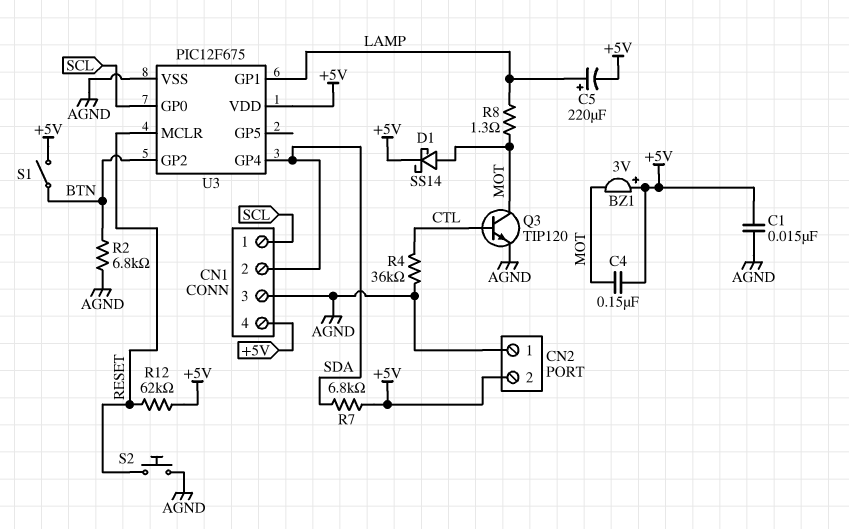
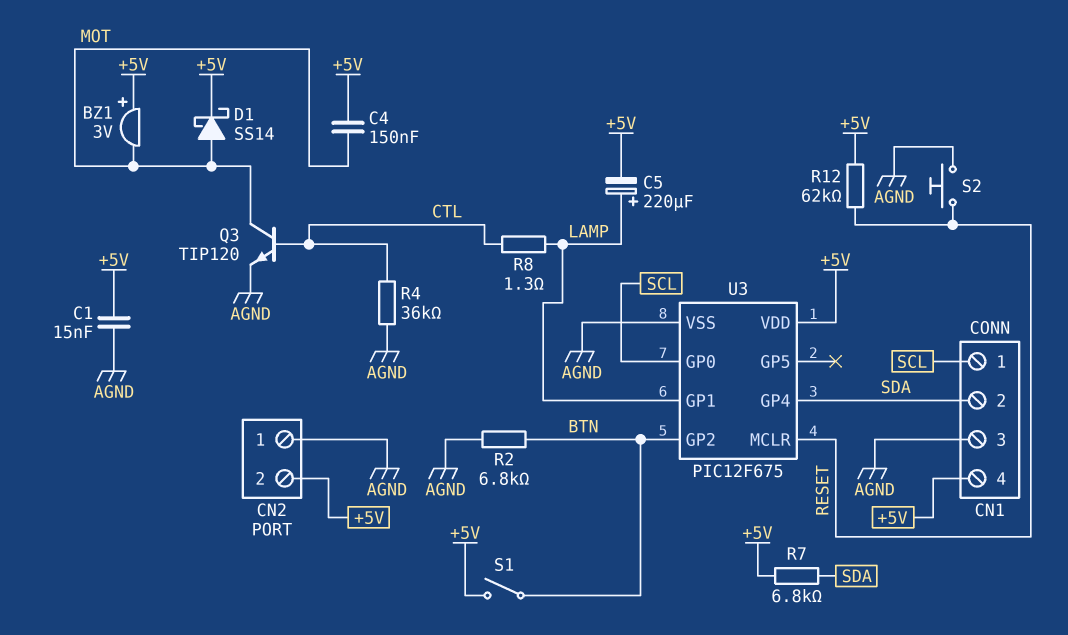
R8: 1.3 (LAMP, MOT) -> 1.3 (CTL, LAMP)

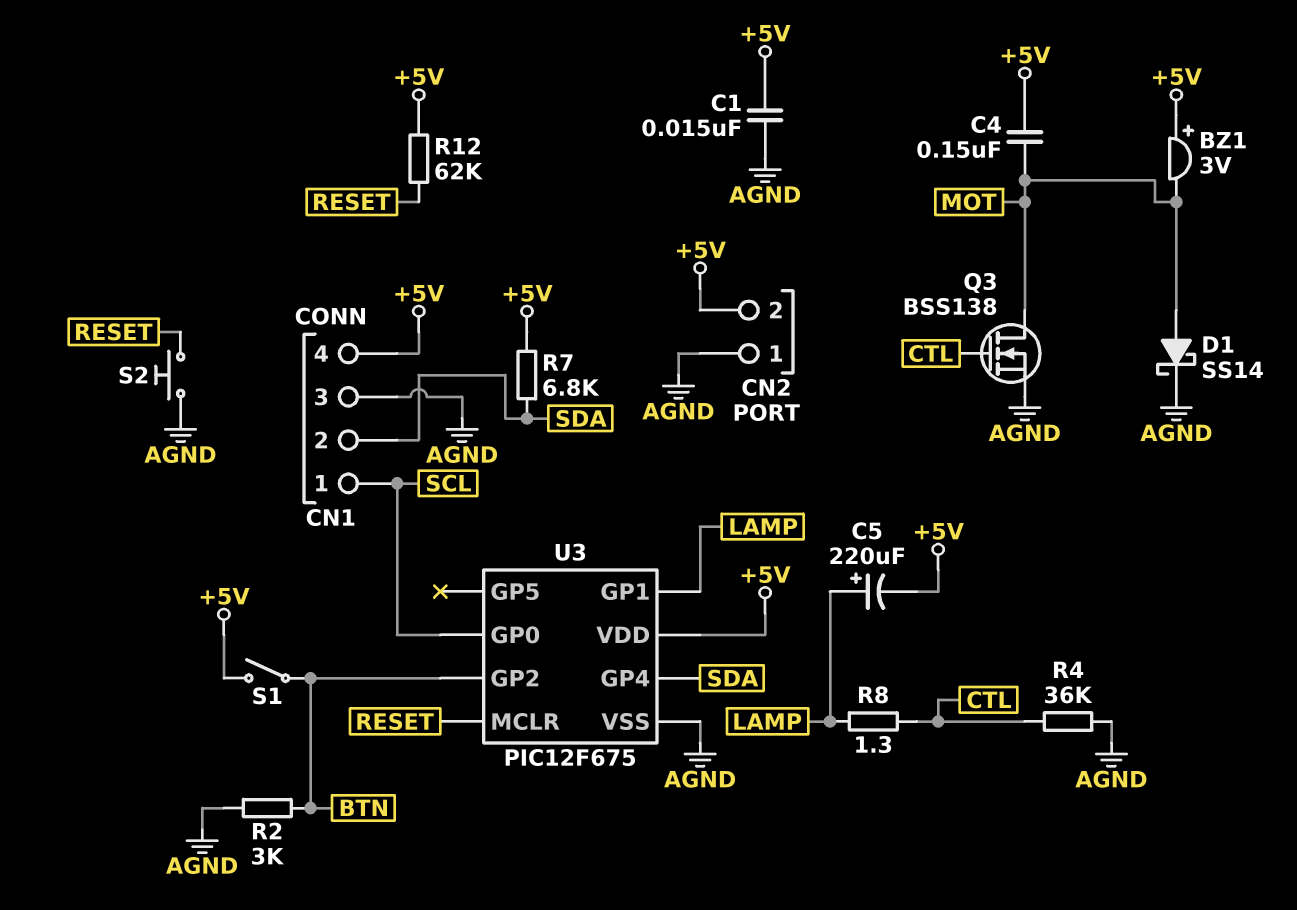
D1: schottky SS14 (A MOT, K +5V) -> schottky SS14 (A MOT, K AGND)
Q3: NPN TIP120 (B CTL, C MOT, E AGND) -> NMOS BSS138 (G CTL, D MOT, S AGND)
R2: 6.8k (AGND, BTN) -> 3k (AGND, BTN)

